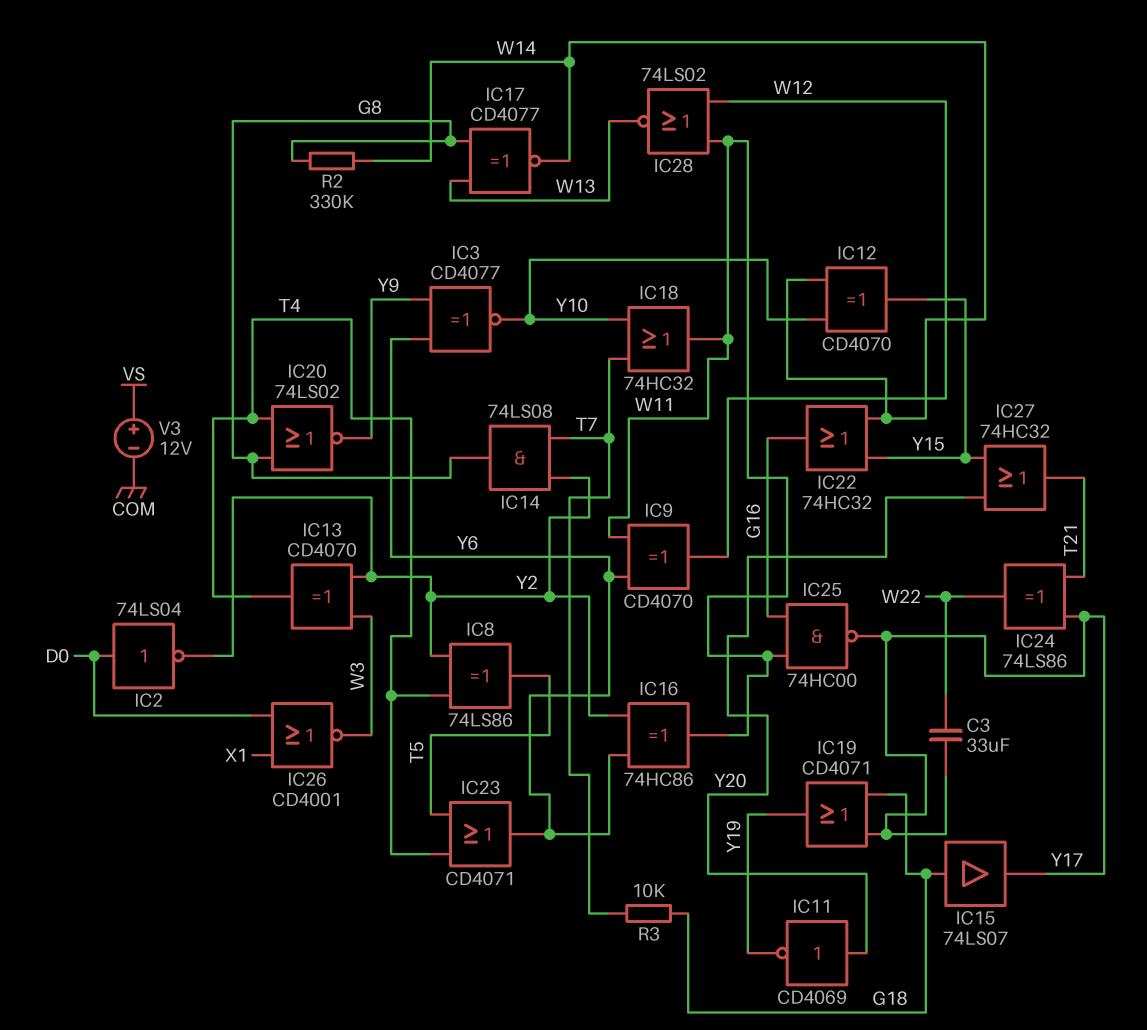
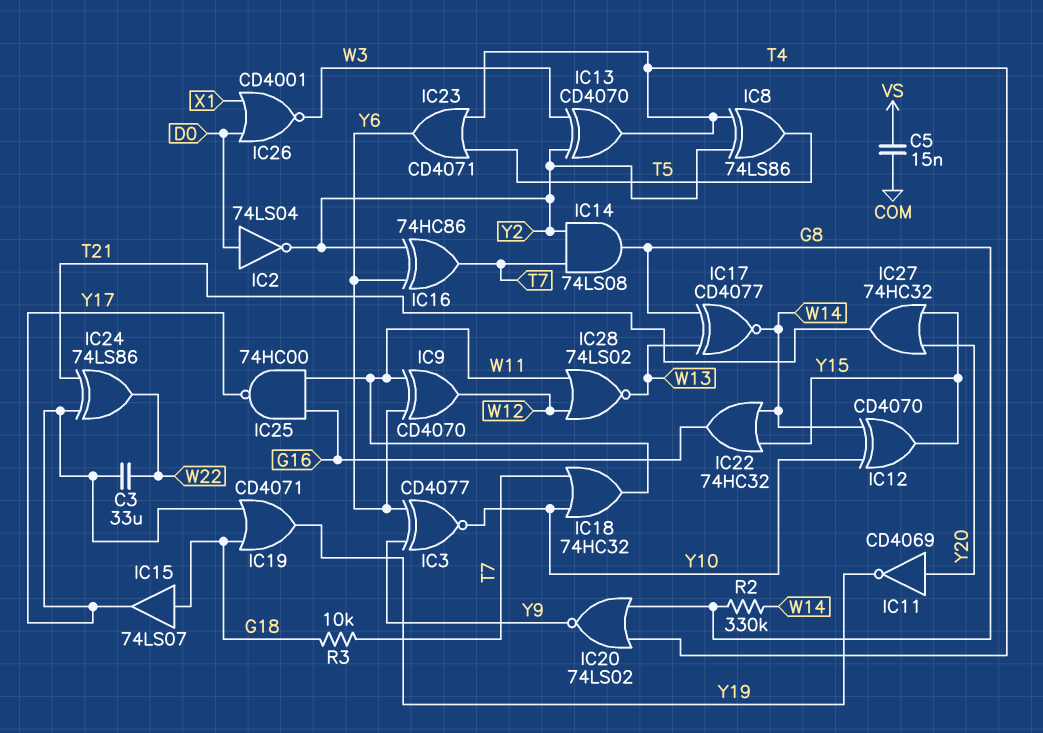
C5: none -> 15nF (COM, VS)
IC16: XOR 74HC86 (in Y2, in Y6, out W11) -> XOR 74HC86 (in Y2, in Y6, out T7)
V3: 12V (plus VS, minus COM) -> none

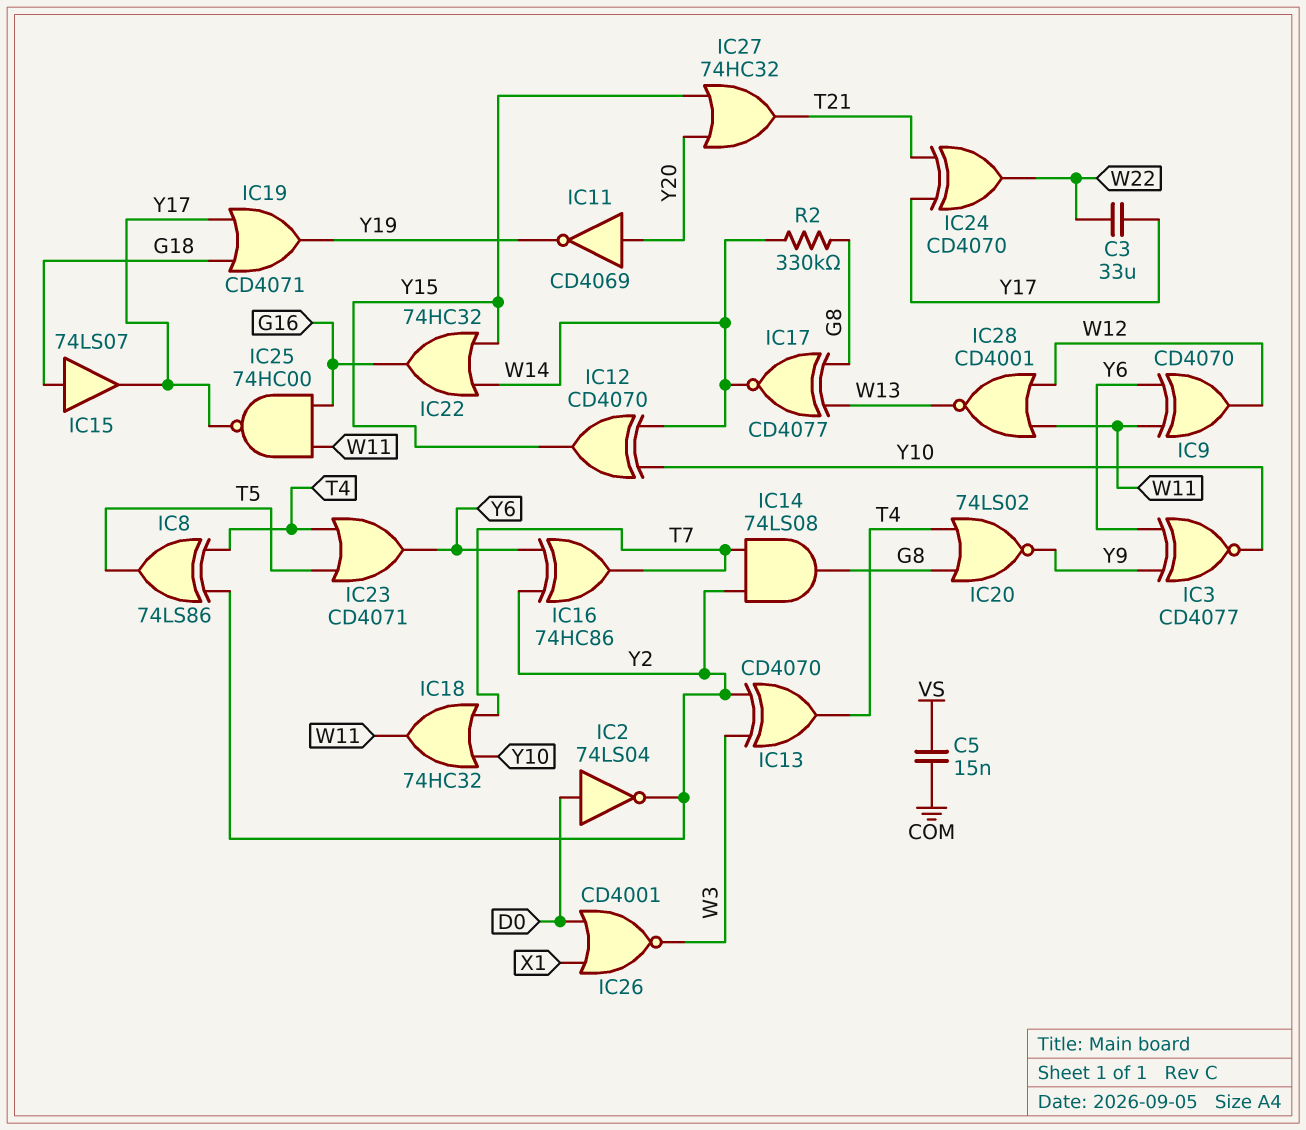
IC24: XOR 74LS86 (in T21, in Y17, out W22) -> XOR CD4070 (in T21, in Y17, out W22)
IC28: NOR 74LS02 (in W11, in W12, out W13) -> NOR CD4001 (in W11, in W12, out W13)
R3: 10k (G18, T7) -> none

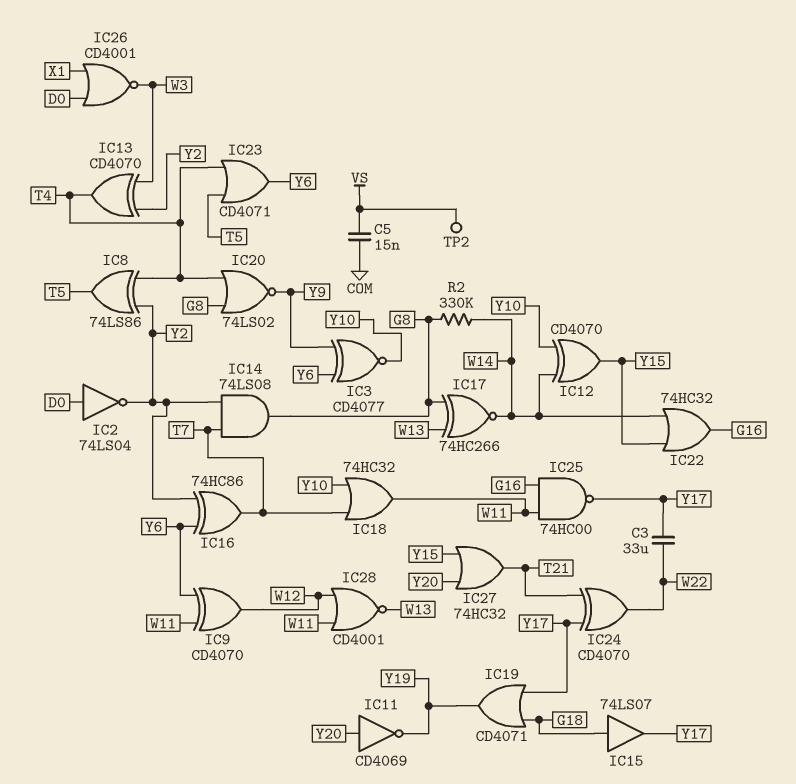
IC17: XNOR CD4077 (in G8, in W13, out W14) -> XNOR 74HC266 (in G8, in W13, out W14)
TP2: none -> test point (VS)

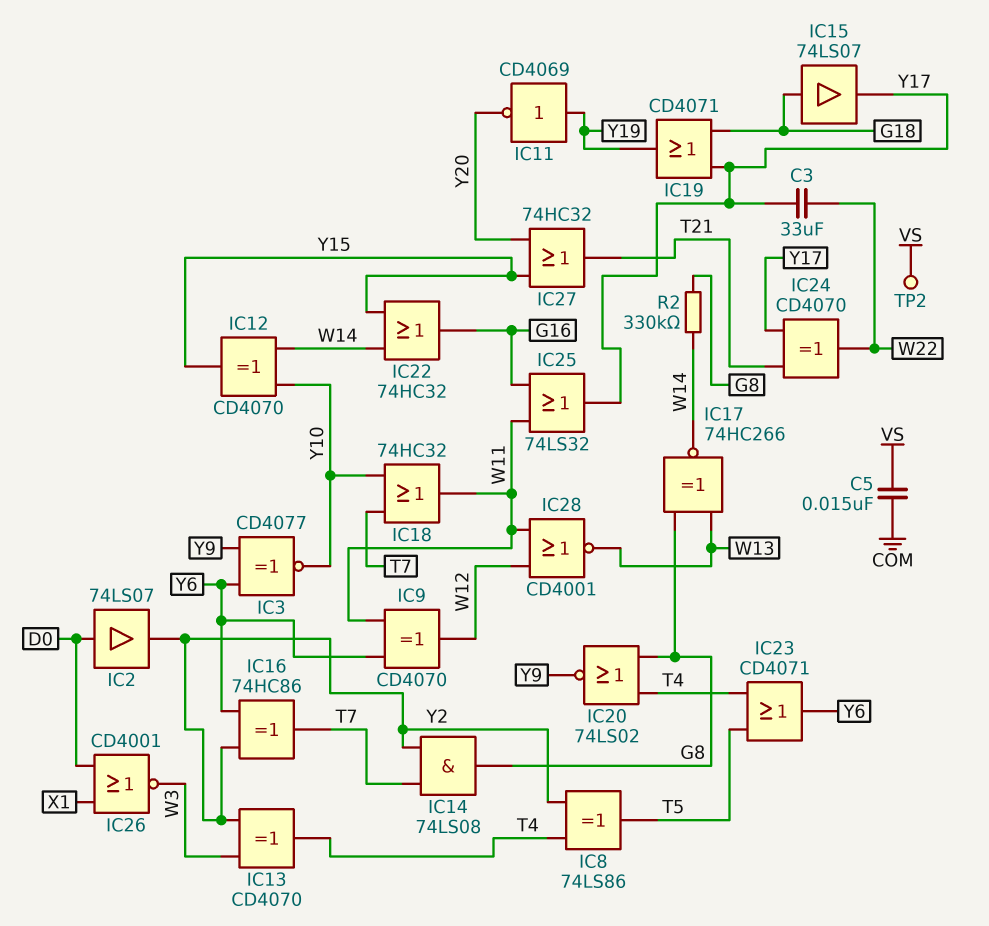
IC2: NOT 74LS04 (in D0, out Y2) -> buffer 74LS07 (in D0, out Y2)
IC11: NOT CD4069 (in Y20, out Y19) -> NOT CD4069 (in Y19, out Y20)
IC25: NAND 74HC00 (in G16, in W11, out Y17) -> OR 74LS32 (in G16, in W11, out Y17)

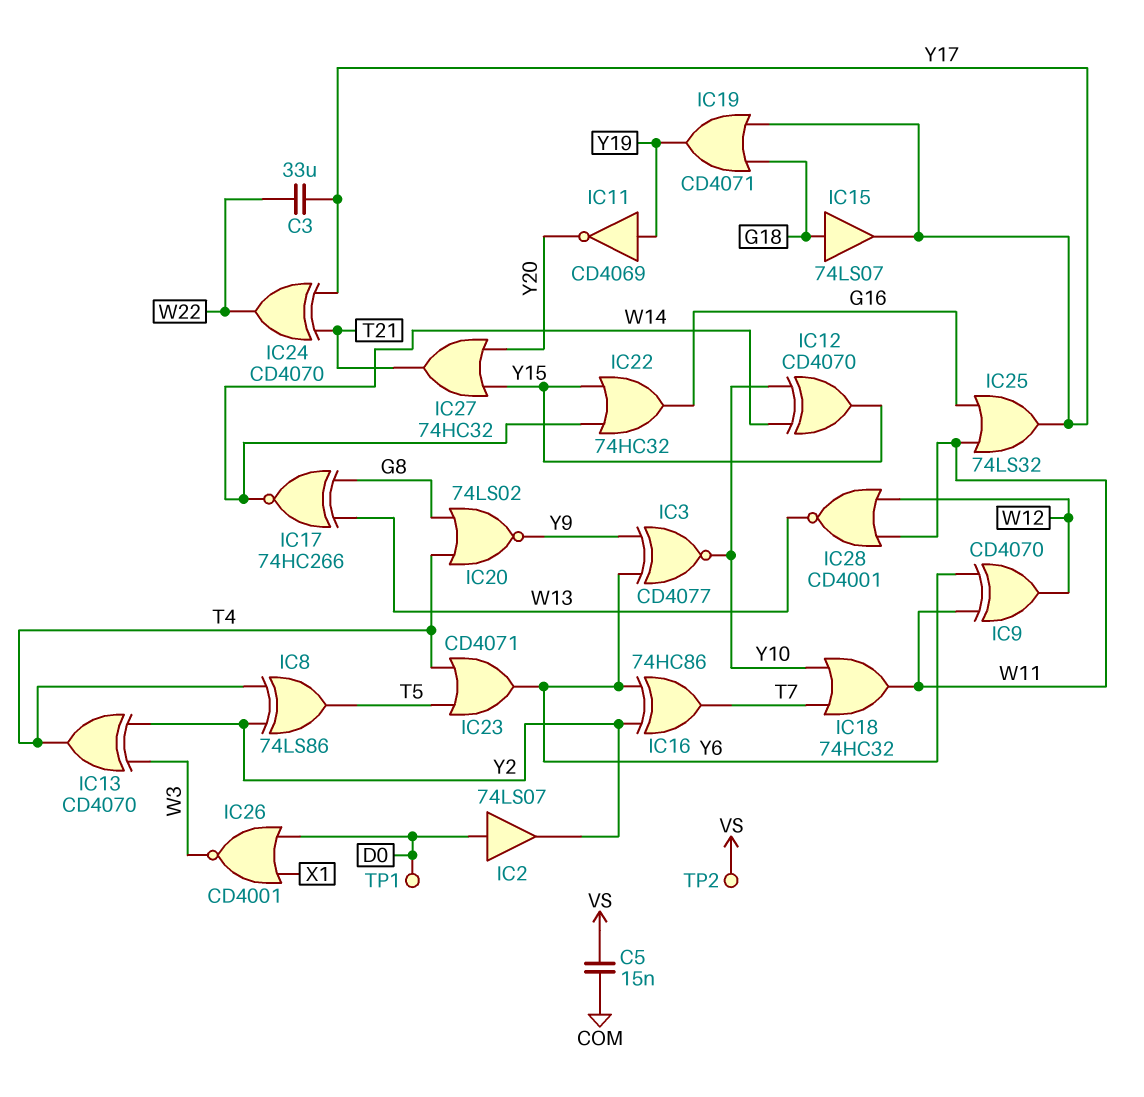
IC14: AND 74LS08 (in T7, in Y2, out G8) -> none
R2: 330k (G8, W14) -> none
TP1: none -> test point (D0)

